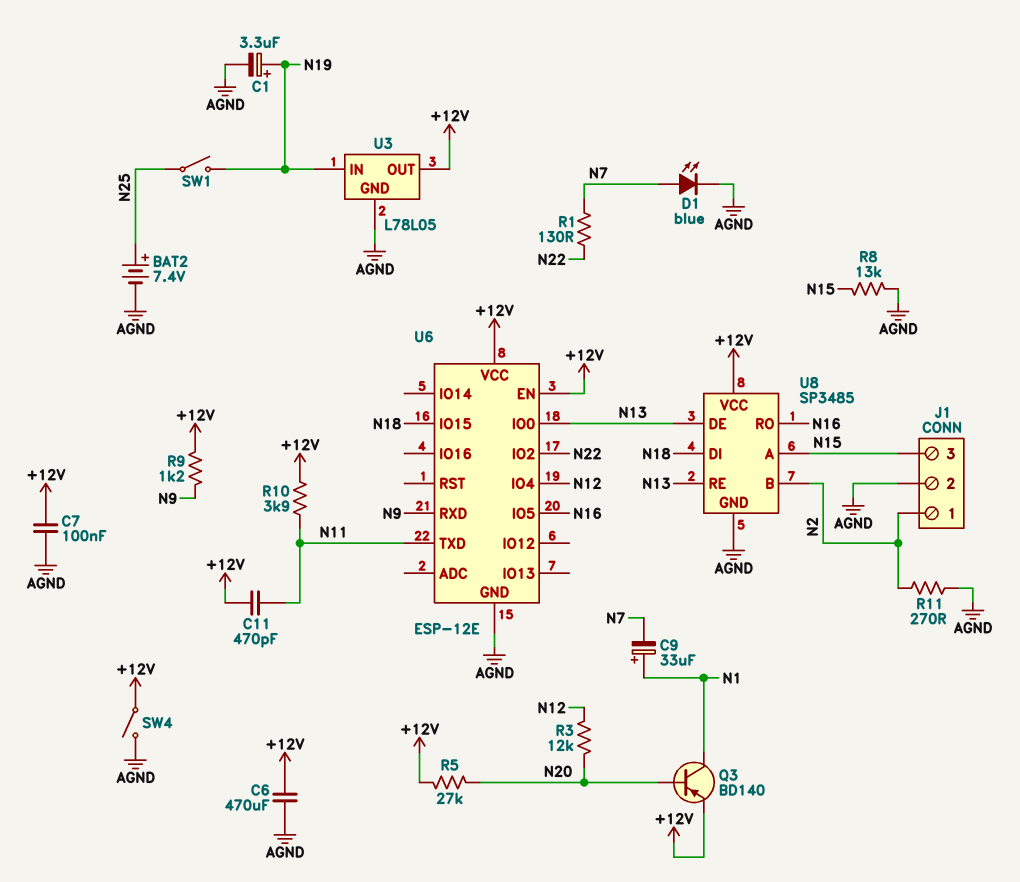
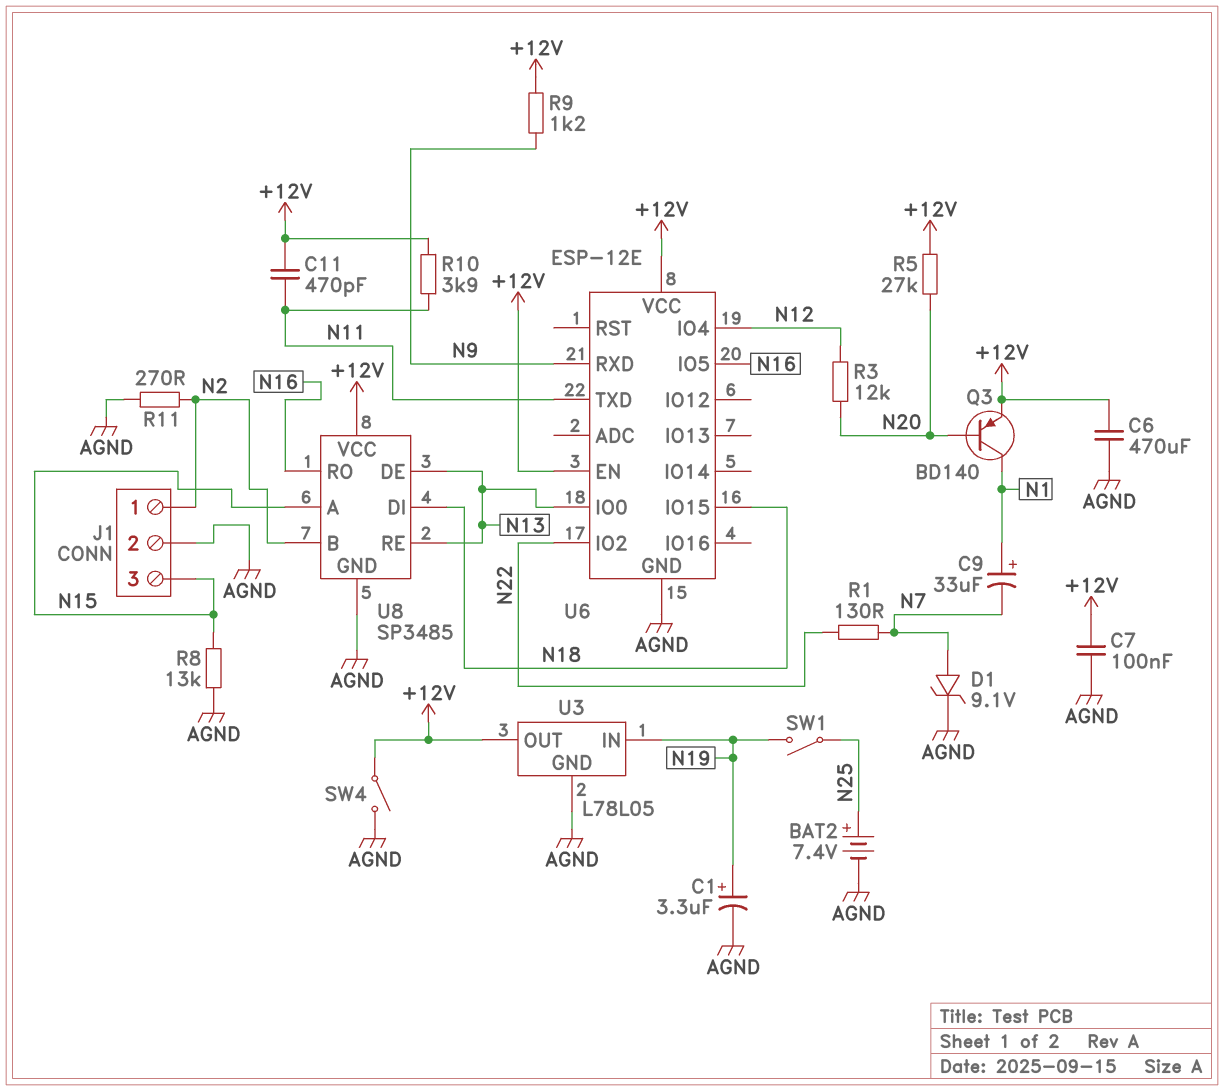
D1: LED blue (A N7, K AGND) -> zener 9.1V (A N7, K AGND)

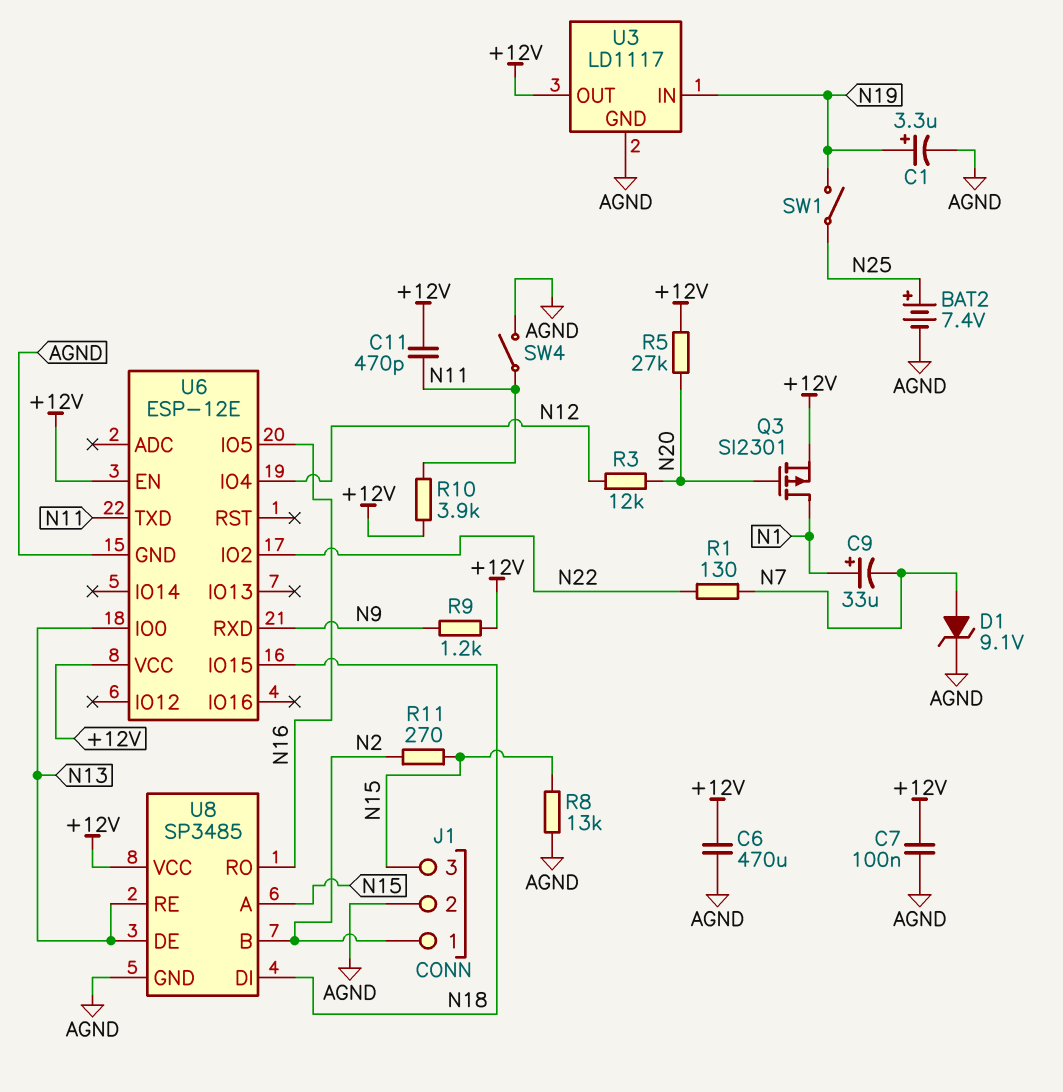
Q3: PNP BD140 (B N20, C N1, E +12V) -> PMOS SI2301 (G N20, D N1, S +12V)
R11: 270 (AGND, N2) -> 270 (N2, N15)
SW4: switch (+12V, AGND) -> switch (AGND, N11)
U3: L78L05 -> LD1117

